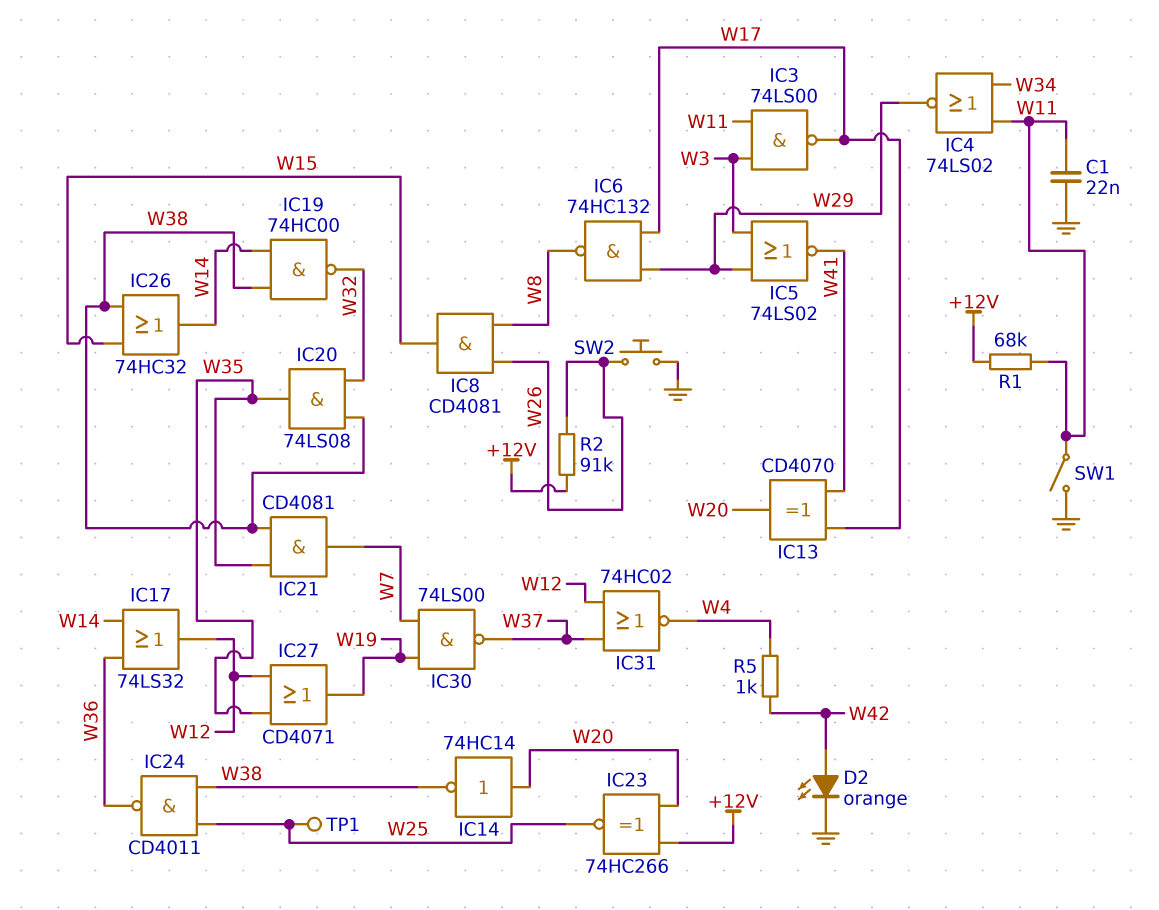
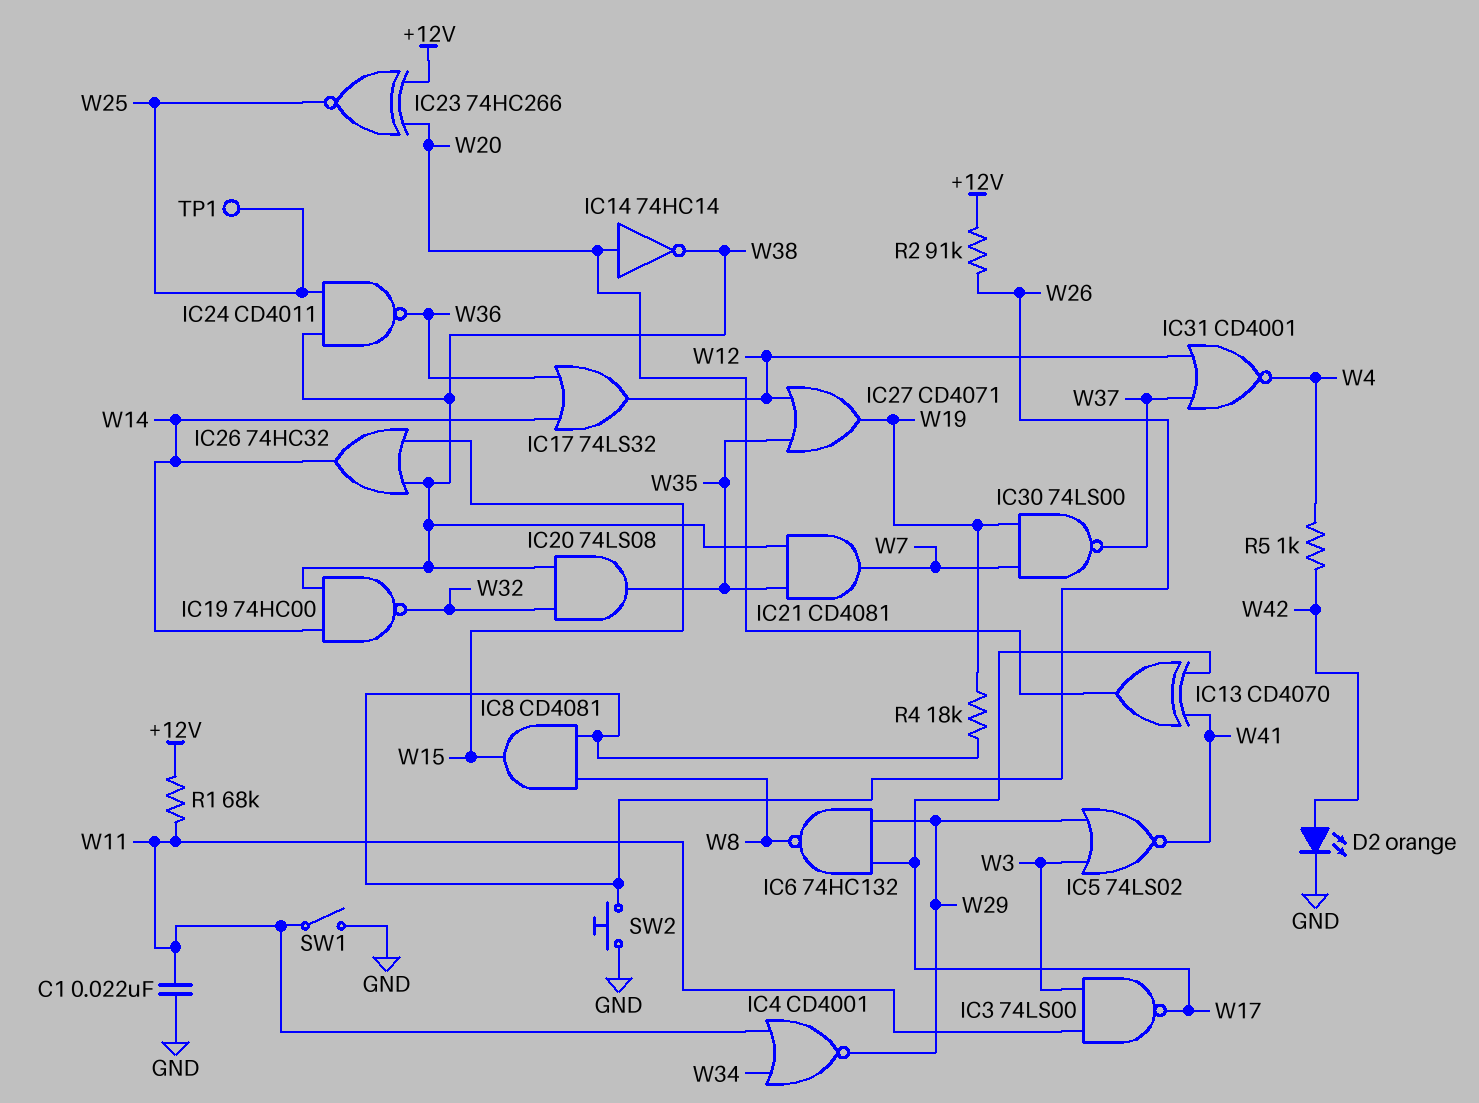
IC4: NOR 74LS02 (in W11, in W34, out W29) -> NOR CD4001 (in W11, in W34, out W29)
IC31: NOR 74HC02 (in W12, in W37, out W4) -> NOR CD4001 (in W12, in W37, out W4)
R4: none -> 18k (W19, W26)

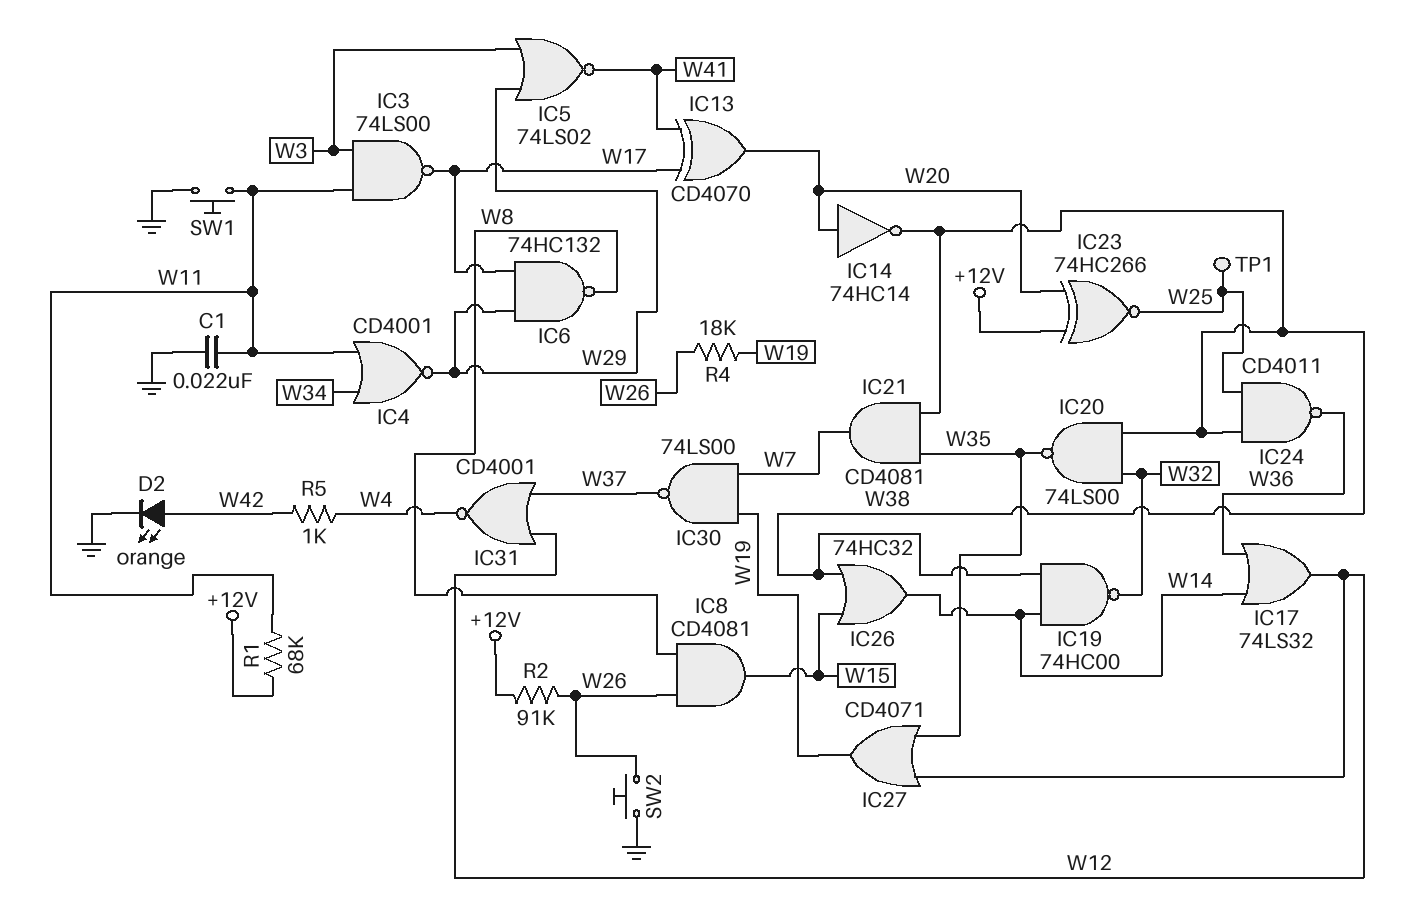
IC20: AND 74LS08 (in W32, in W38, out W35) -> NAND 74LS00 (in W32, in W38, out W35)
SW1: switch (GND, W11) -> button (GND, W11)

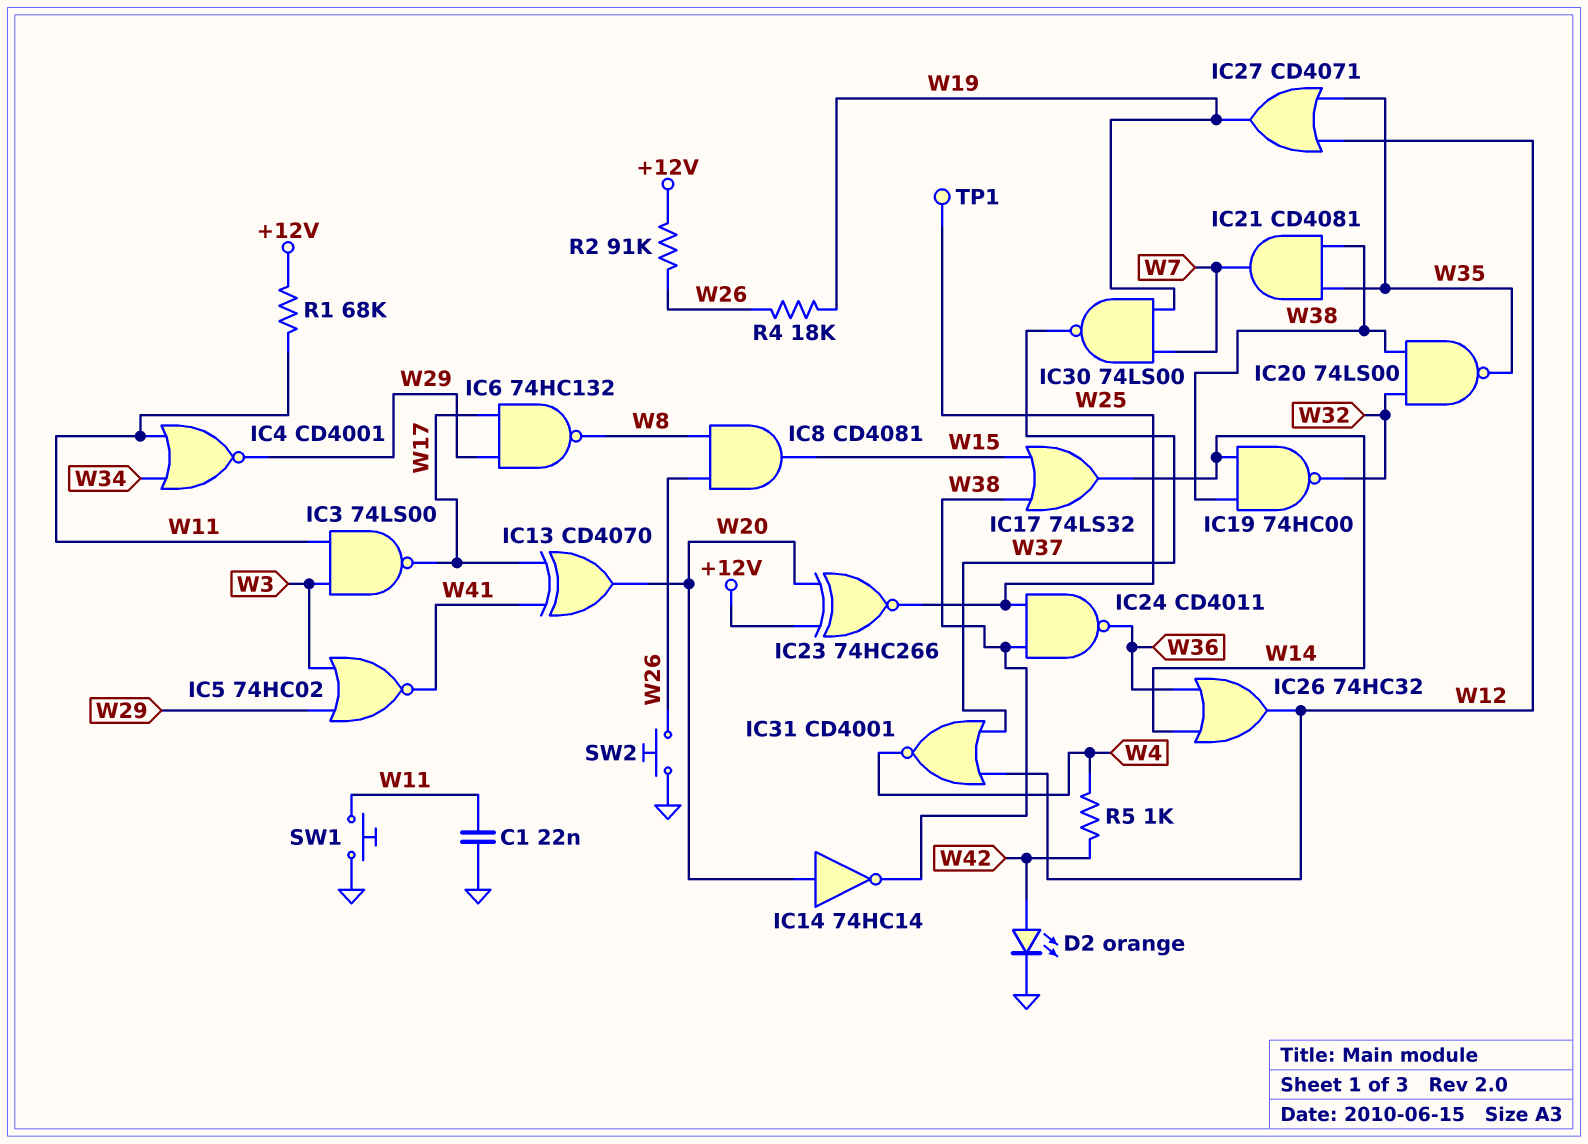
IC5: NOR 74LS02 (in W3, in W29, out W41) -> NOR 74HC02 (in W3, in W29, out W41)
IC17: OR 74LS32 (in W14, in W36, out W12) -> OR 74LS32 (in W15, in W38, out W14)
IC26: OR 74HC32 (in W15, in W38, out W14) -> OR 74HC32 (in W14, in W36, out W12)

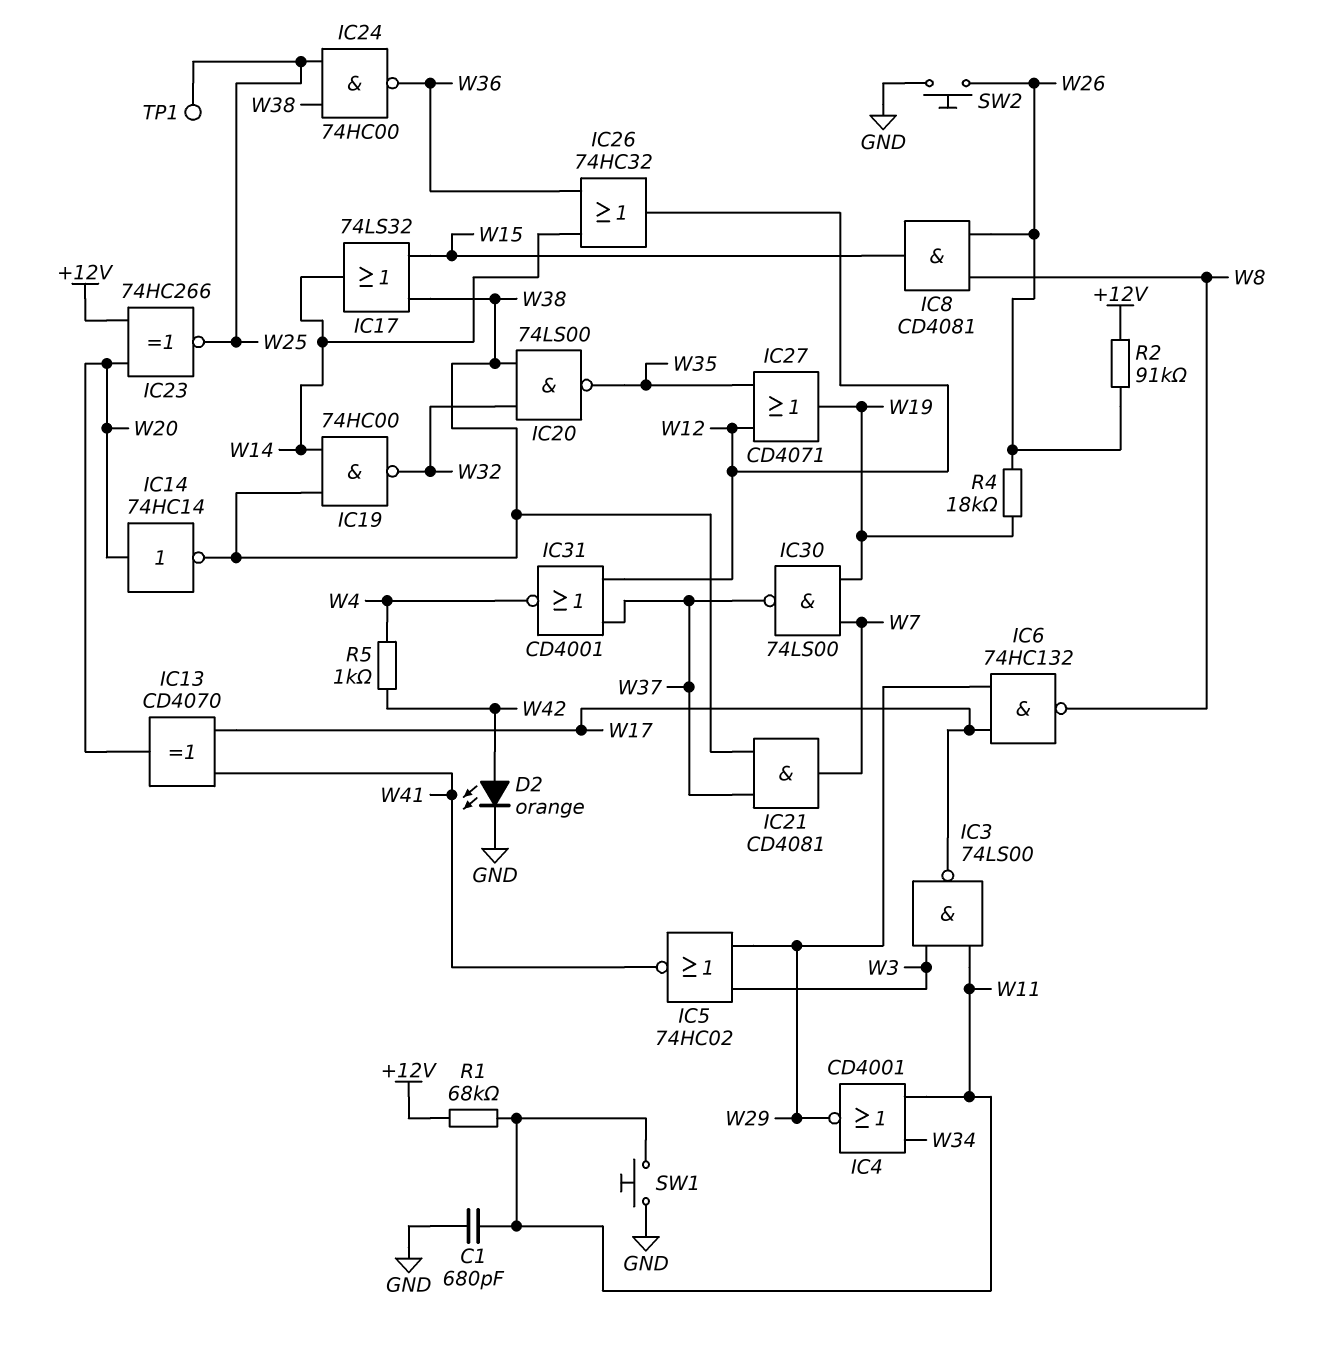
C1: 22nF (GND, W11) -> 680pF (GND, W11)
IC21: AND CD4081 (in W35, in W38, out W7) -> AND CD4081 (in W37, in W38, out W7)
IC24: NAND CD4011 (in W25, in W38, out W36) -> NAND 74HC00 (in W25, in W38, out W36)

